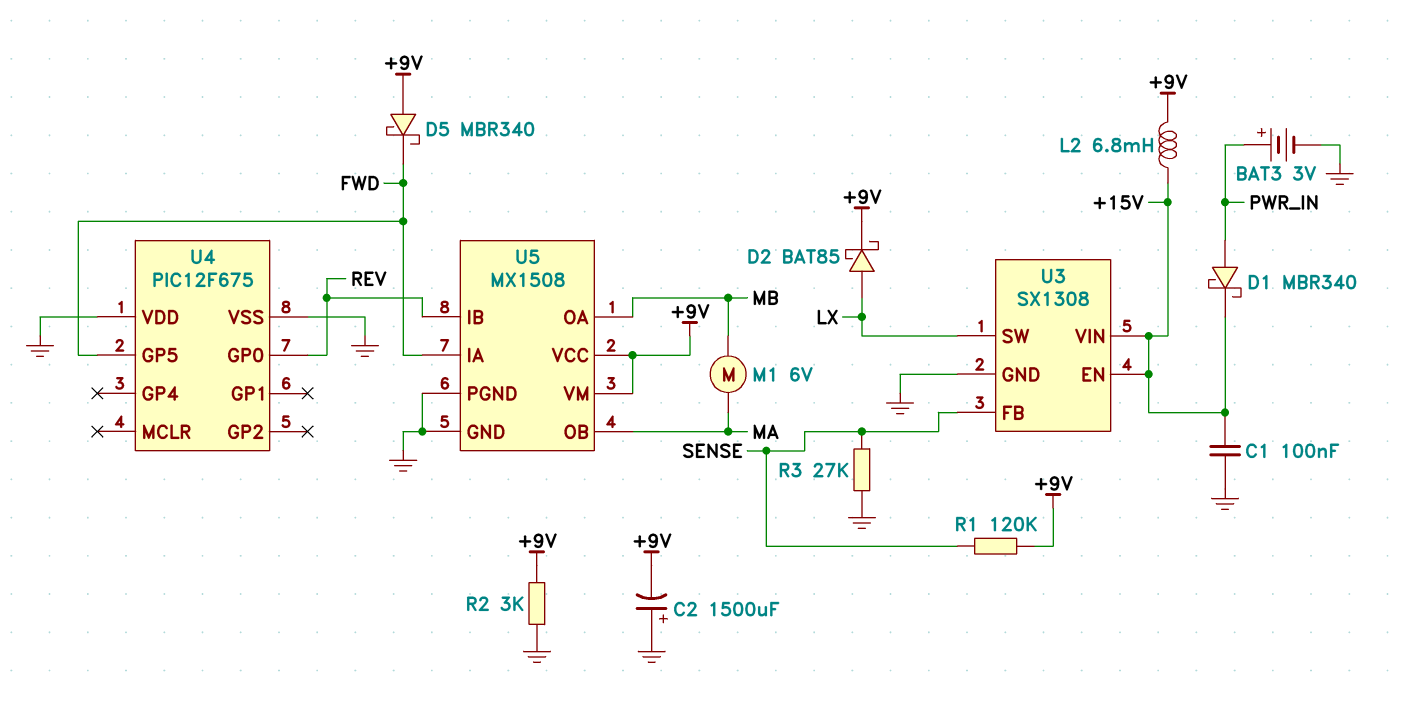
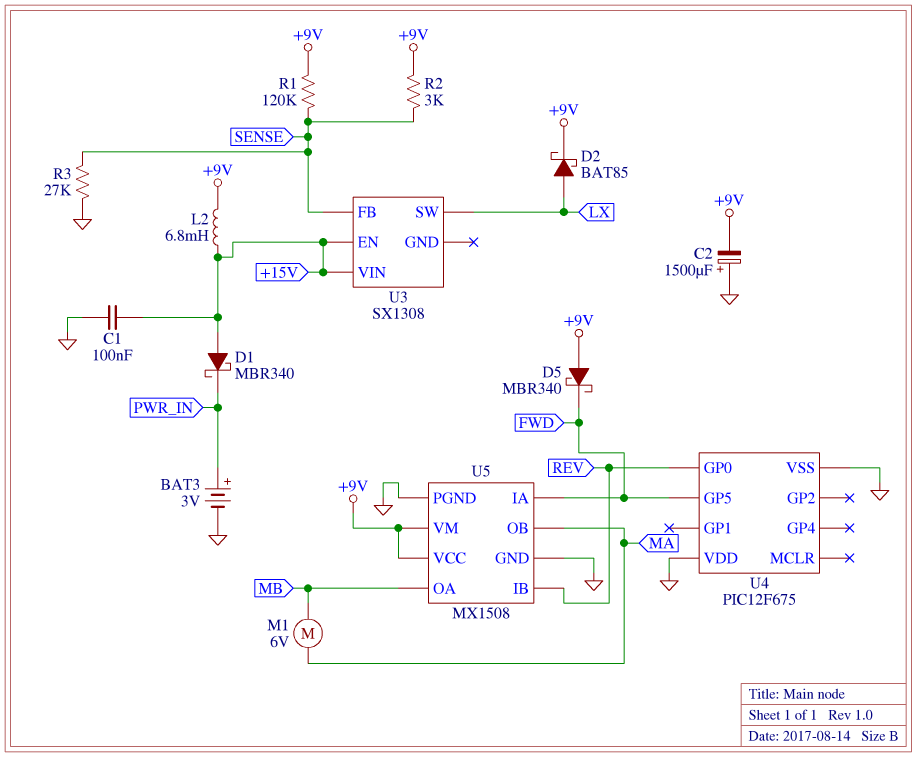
D1: schottky MBR340 (A PWR_IN, K +15V) -> schottky MBR340 (A +15V, K PWR_IN)
R2: 3k (+9V, GND) -> 3k (+9V, SENSE)
U3 pin GND: GND -> none

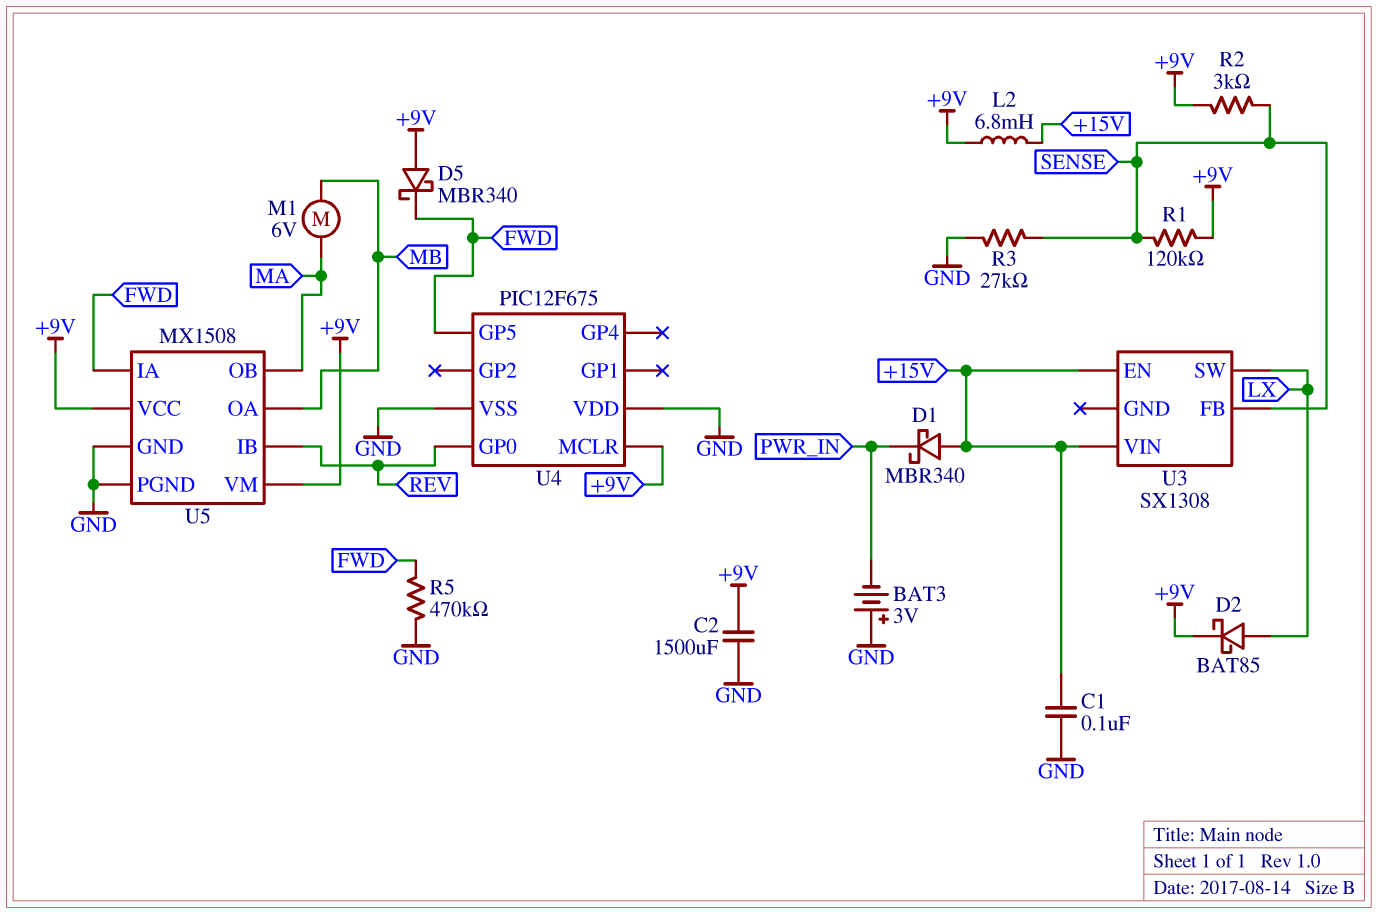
BAT3: 3V (plus PWR_IN, minus GND) -> 3V (plus GND, minus PWR_IN)
C2: 1500uF (plus GND, minus +9V) -> 1500uF (+9V, GND)
R5: none -> 470k (FWD, GND)
U4 pin MCLR: none -> +9V

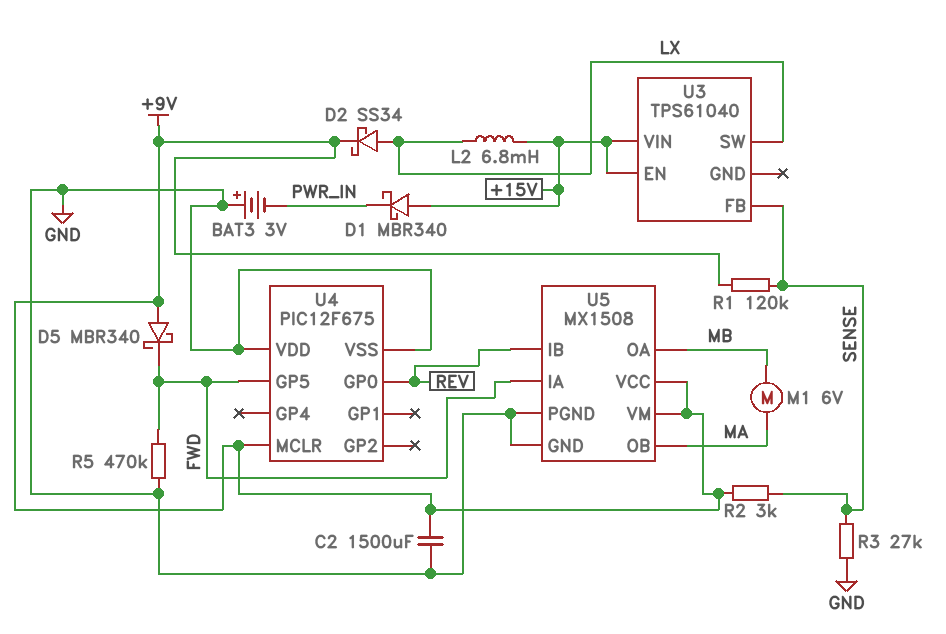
C1: 100nF (+15V, GND) -> none
D2: schottky BAT85 (A LX, K +9V) -> schottky SS34 (A LX, K +9V)
L2: 6.8mH (+9V, +15V) -> 6.8mH (+15V, LX)
U3: SX1308 -> TPS61040

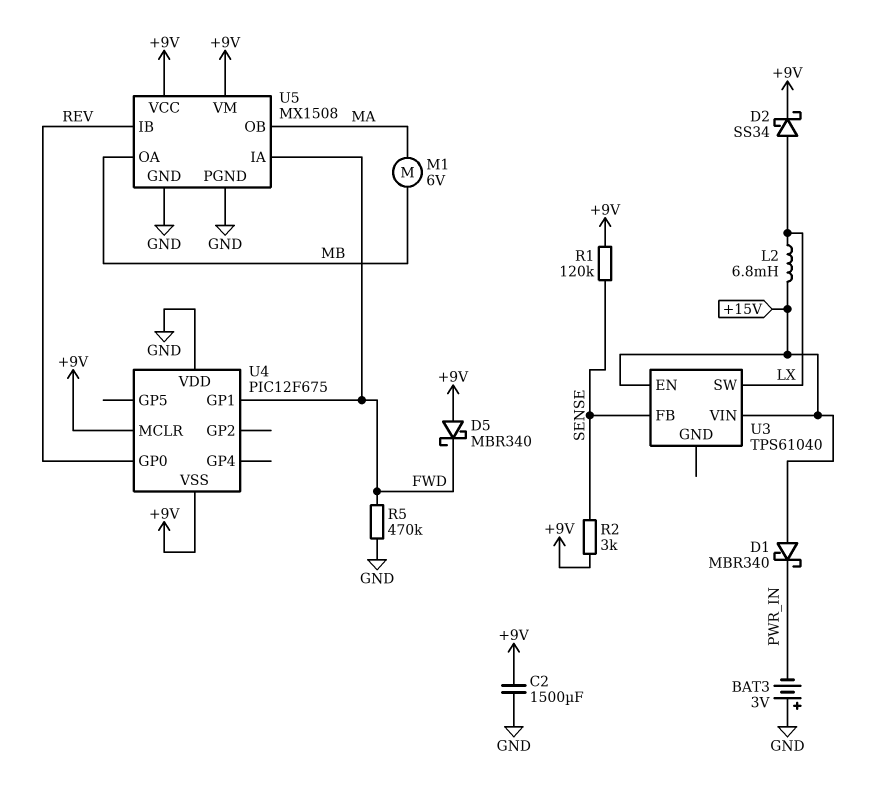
R3: 27k (GND, SENSE) -> none
U4 pin GP1: none -> FWD
U4 pin GP5: FWD -> none
U4 pin VSS: GND -> +9V

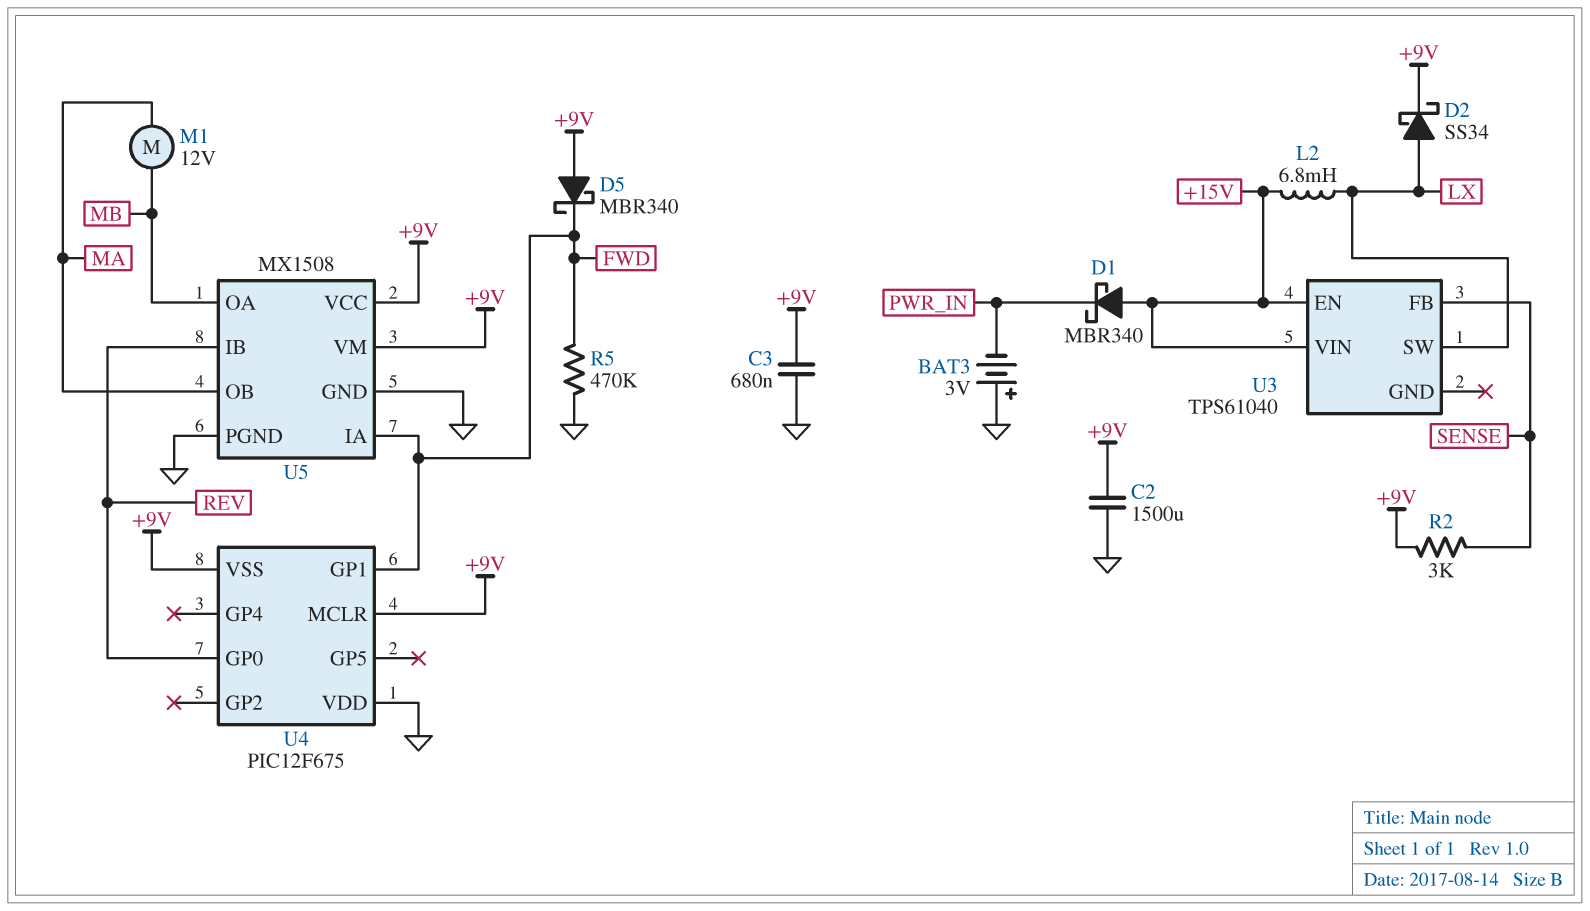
C3: none -> 680nF (+9V, GND)
M1: motor 6V (MA, MB) -> motor 12V (MA, MB)
R1: 120k (+9V, SENSE) -> none

